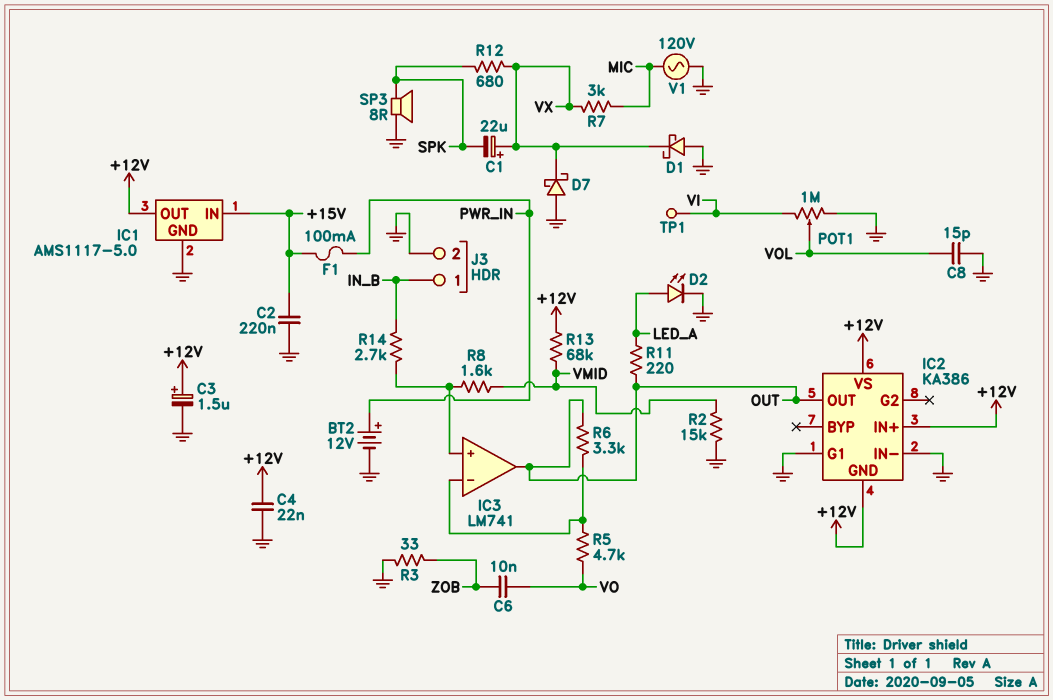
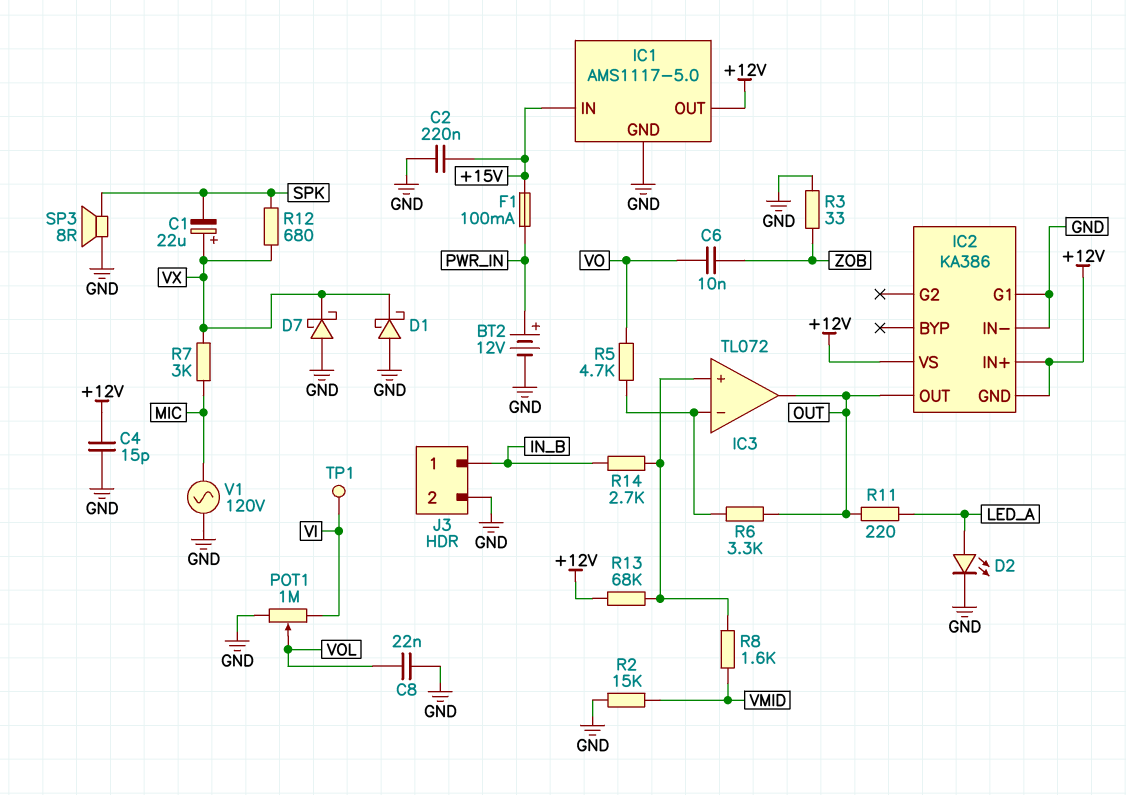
C3: 1.5uF (plus +12V, minus GND) -> none
C4: 22nF (+12V, GND) -> 15pF (+12V, GND)
C8: 15pF (GND, VOL) -> 22nF (GND, VOL)
IC3: LM741 -> TL072
R13: 68k (+12V, VMID) -> 68k (+12V, IC3/in+)

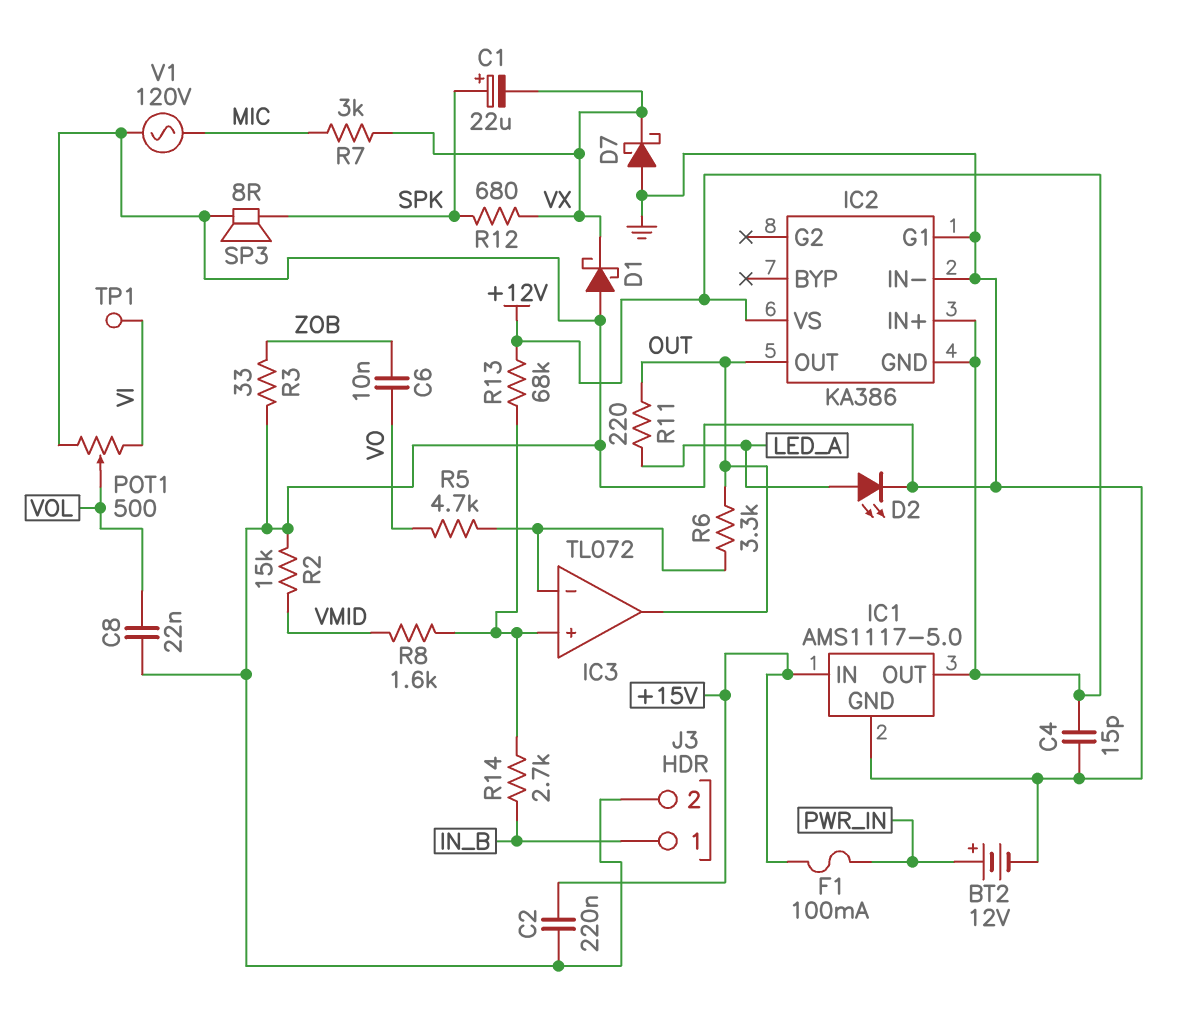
C1: 22uF (plus VX, minus SPK) -> 22uF (plus SPK, minus VX)
POT1: 1M (GND, VI, wiper VOL) -> 500 (GND, VI, wiper VOL)

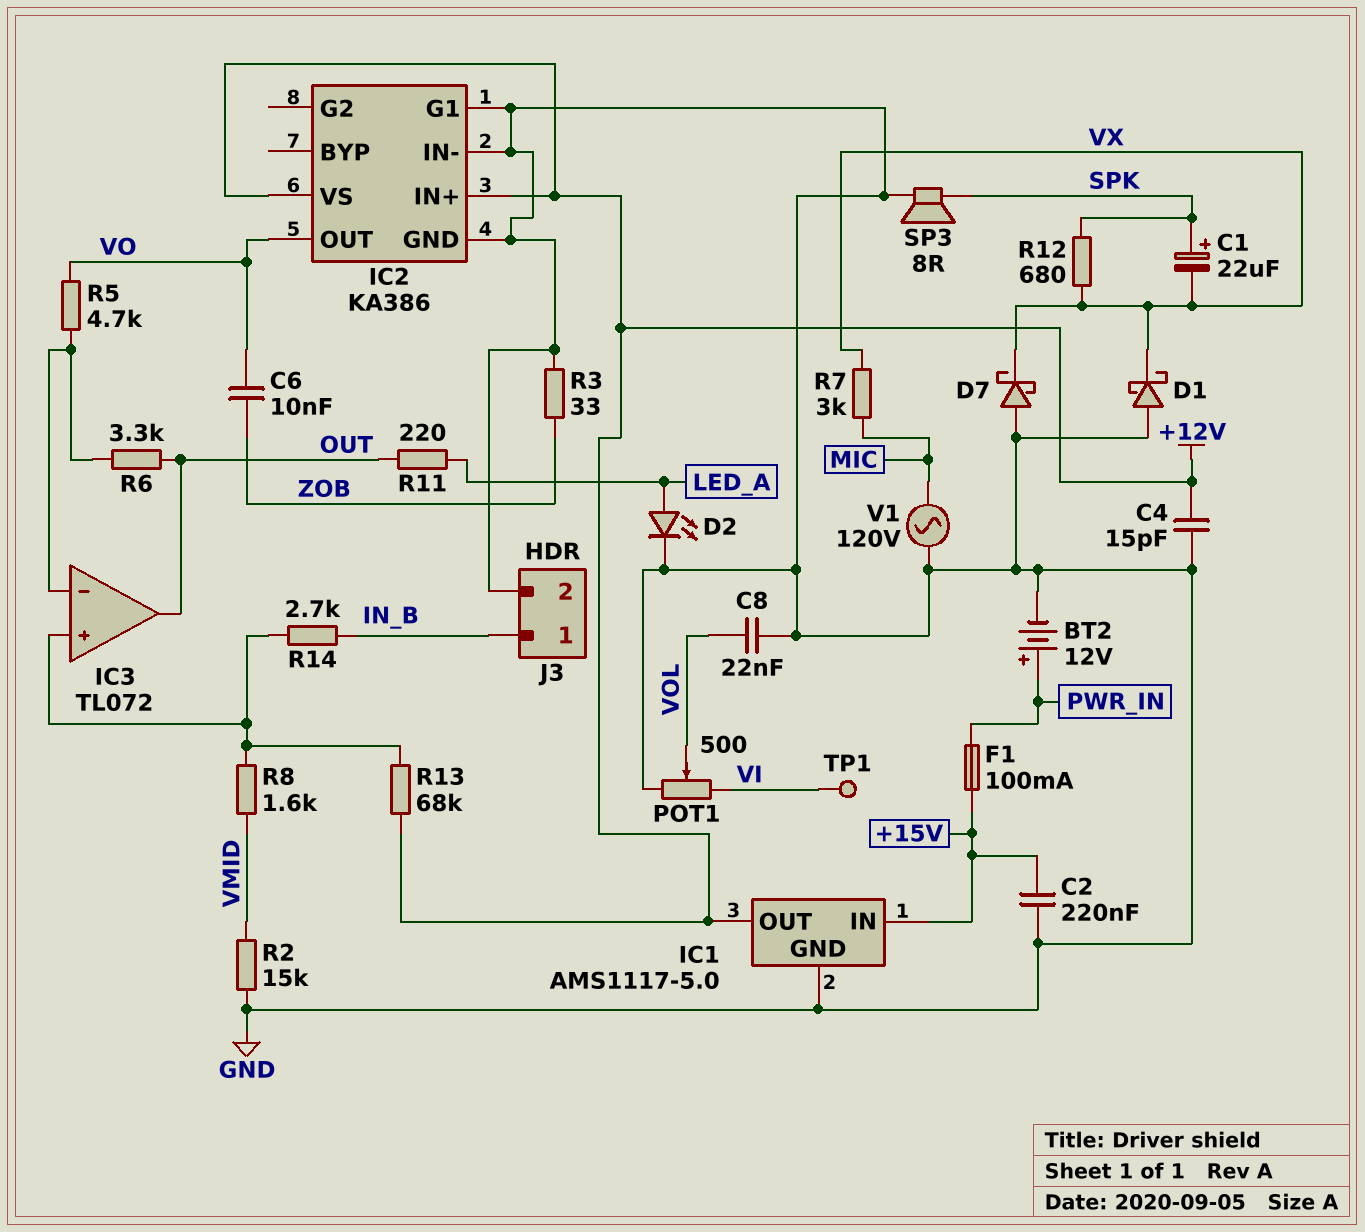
IC2 pin GND: +12V -> GND
IC2 pin OUT: OUT -> VO

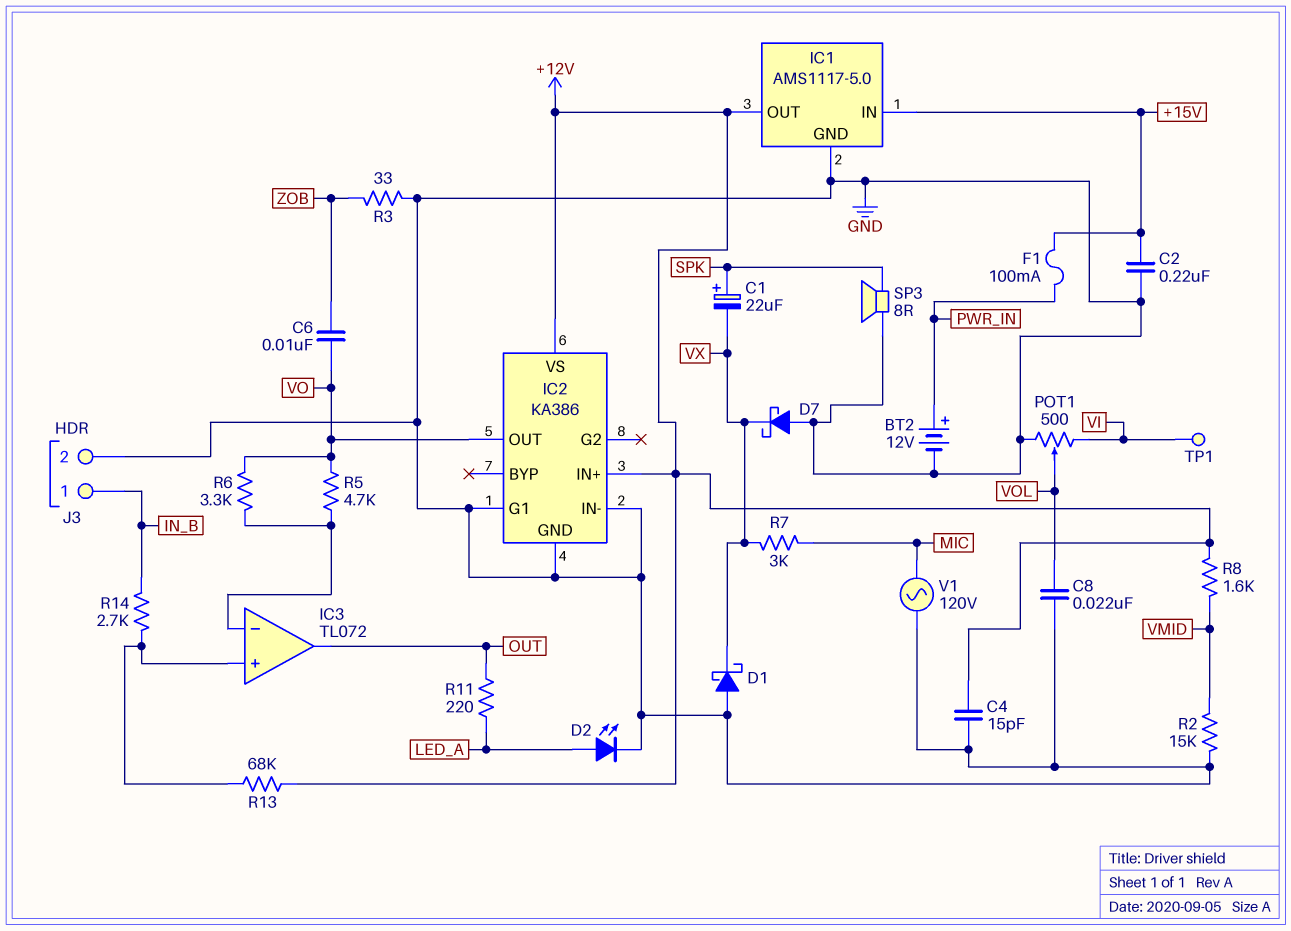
R6: 3.3k (IC3/in-, OUT) -> 3.3k (IC3/in-, VO)
R8: 1.6k (IC3/in+, VMID) -> 1.6k (+12V, VMID)
R12: 680 (SPK, VX) -> none

